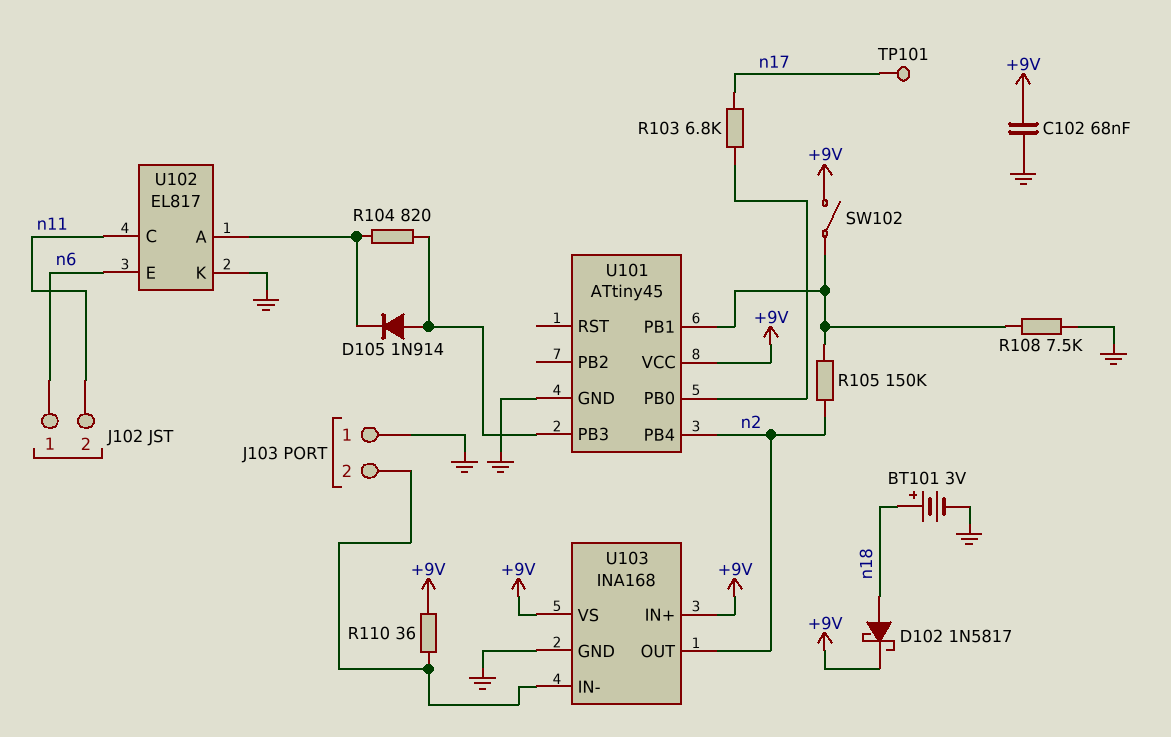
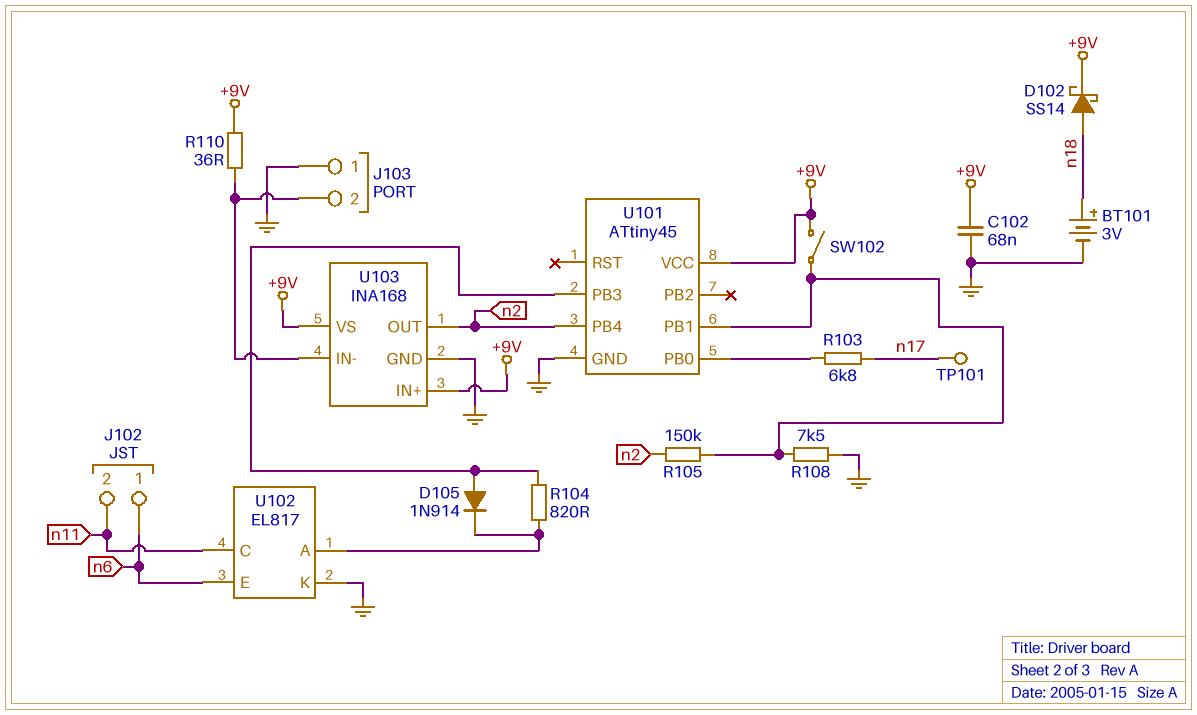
D102: schottky 1N5817 (A n18, K +9V) -> schottky SS14 (A n18, K +9V)

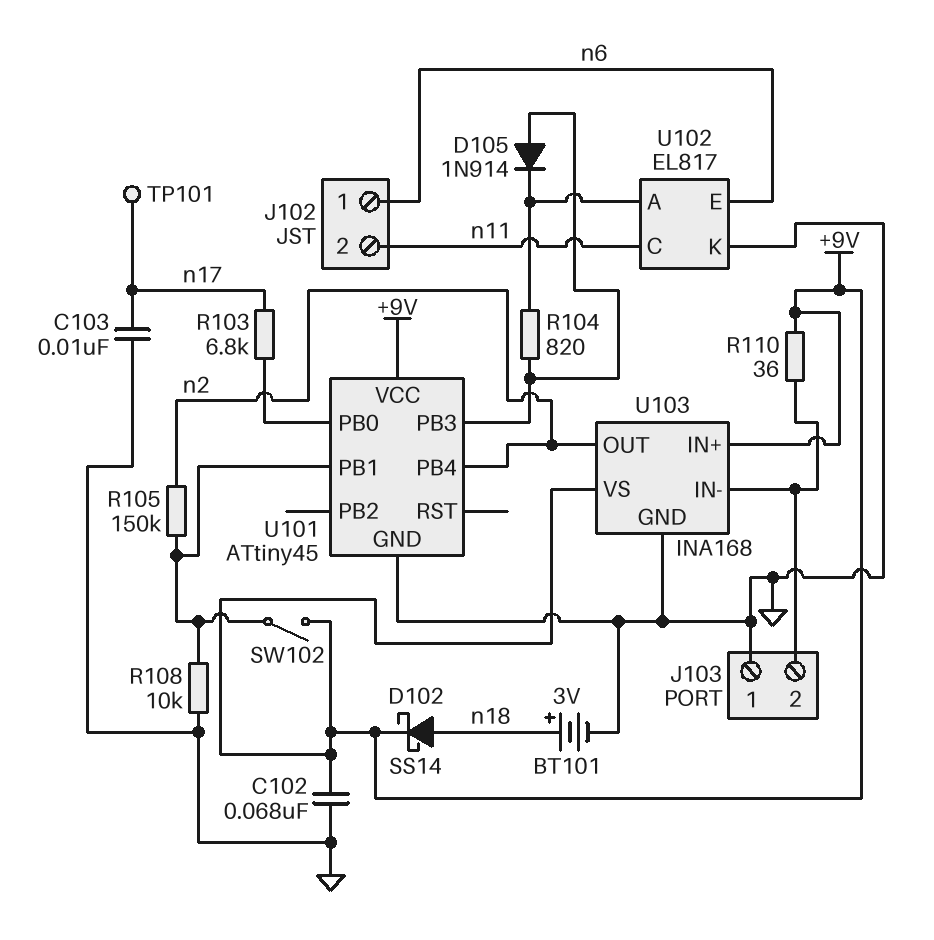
C103: none -> 10nF (GND, n17)
R108: 7.5k (GND, U101/PB1) -> 10k (GND, U101/PB1)

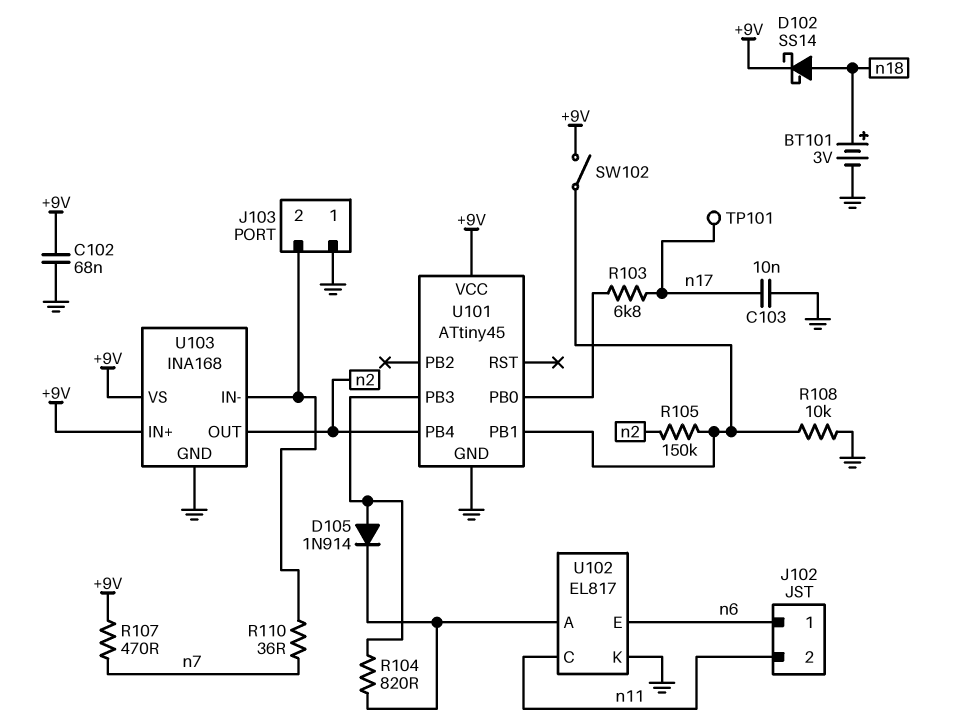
R107: none -> 470 (+9V, n7)
R110: 36 (+9V, J103/2) -> 36 (J103/2, n7)

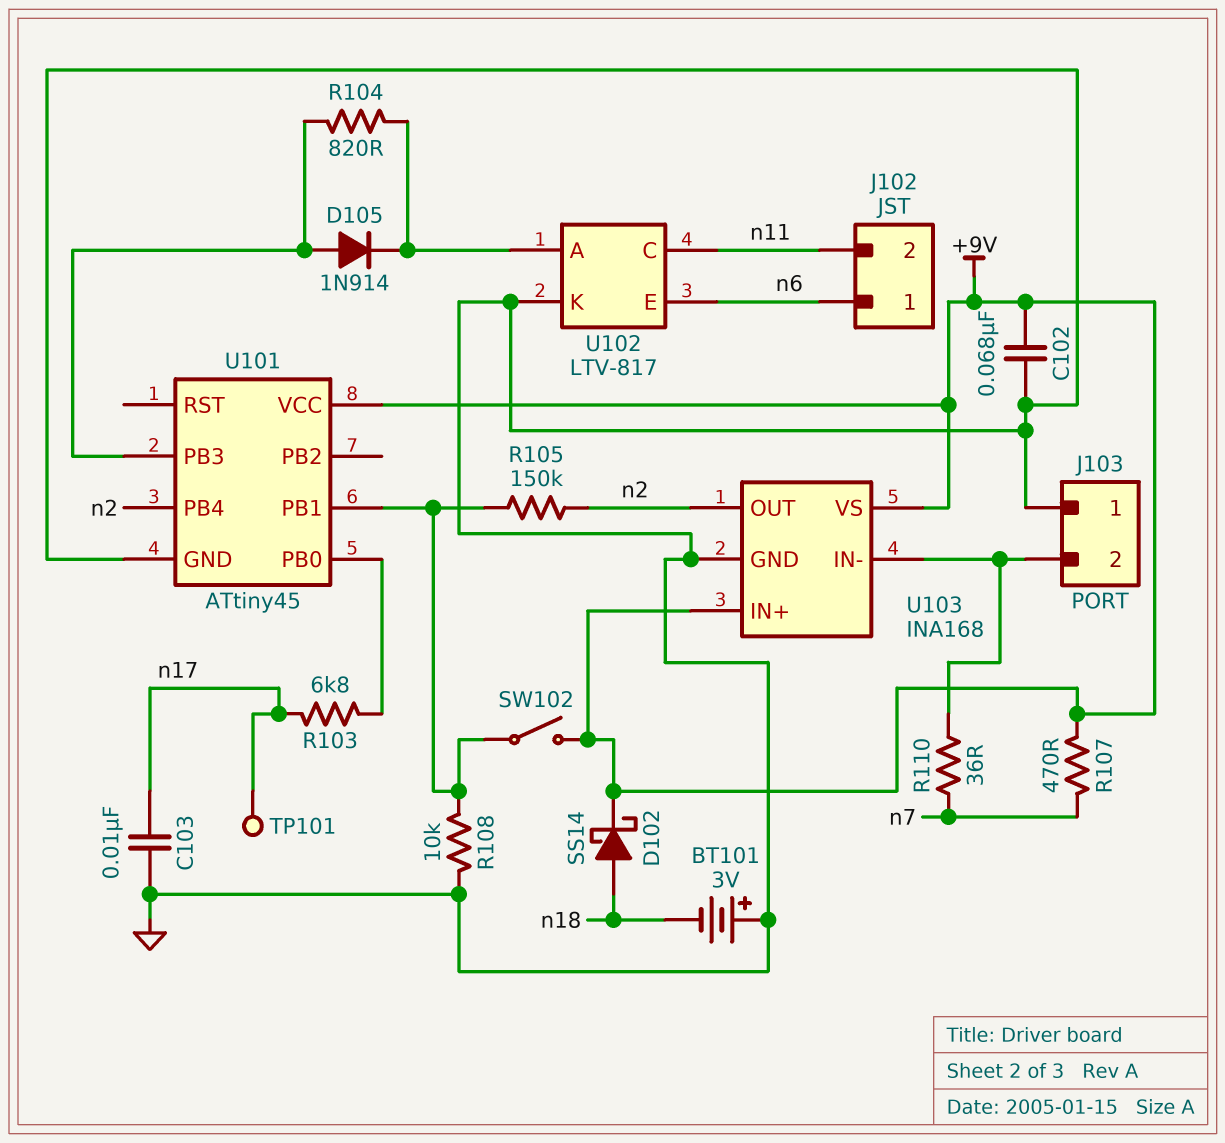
BT101: 3V (plus n18, minus GND) -> 3V (plus GND, minus n18)
U102: EL817 -> LTV-817

